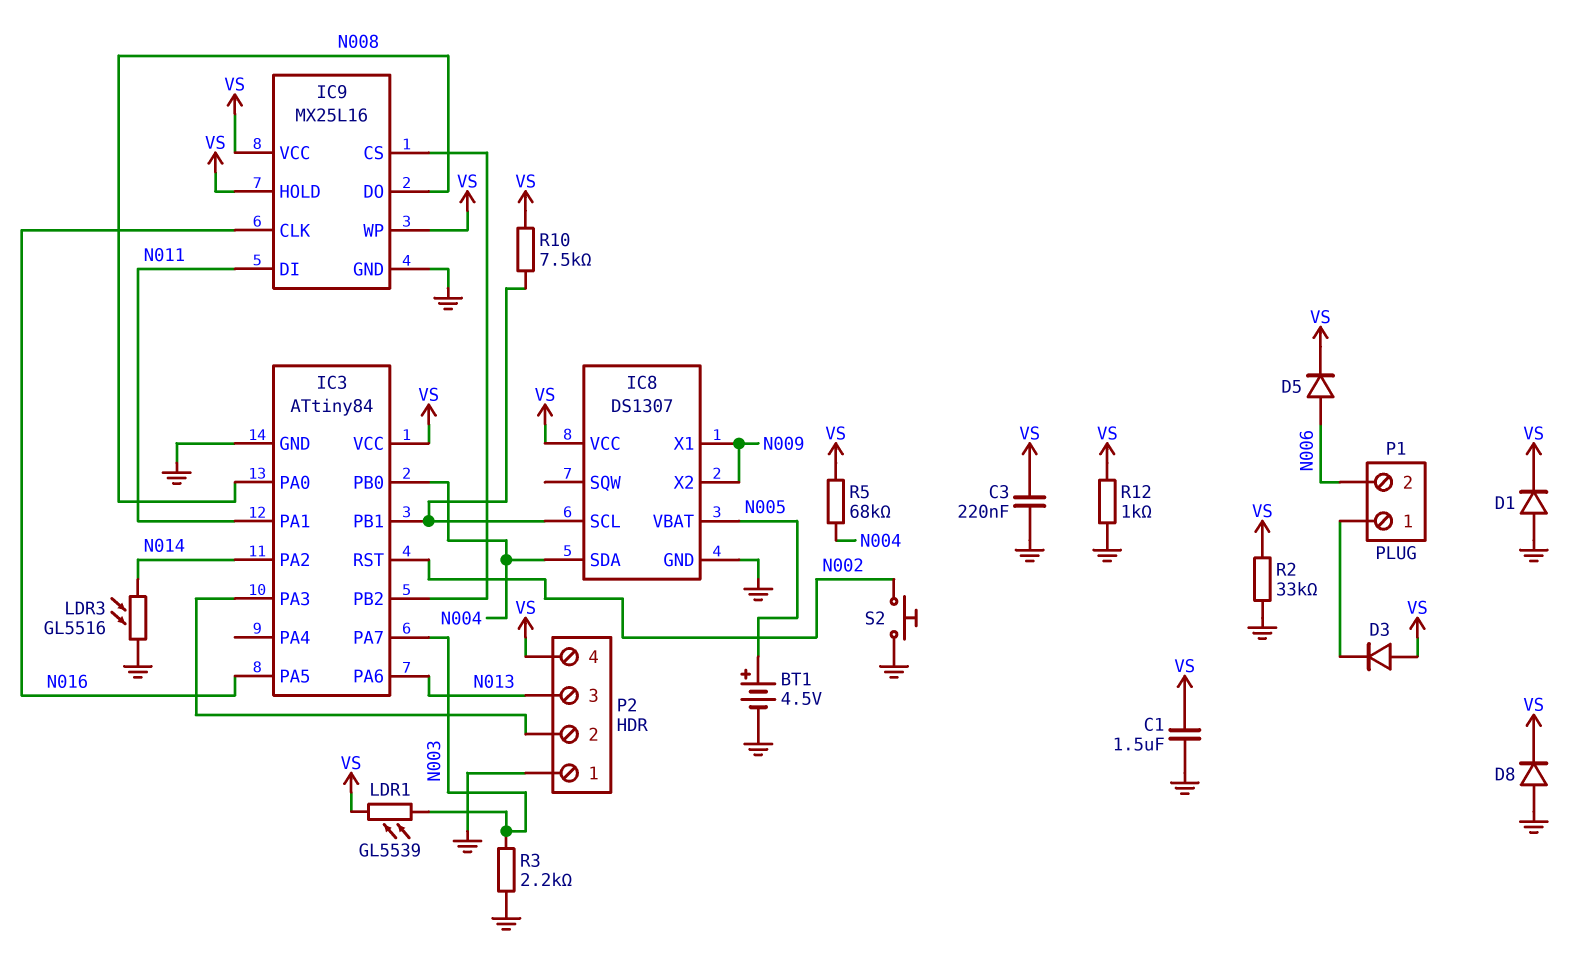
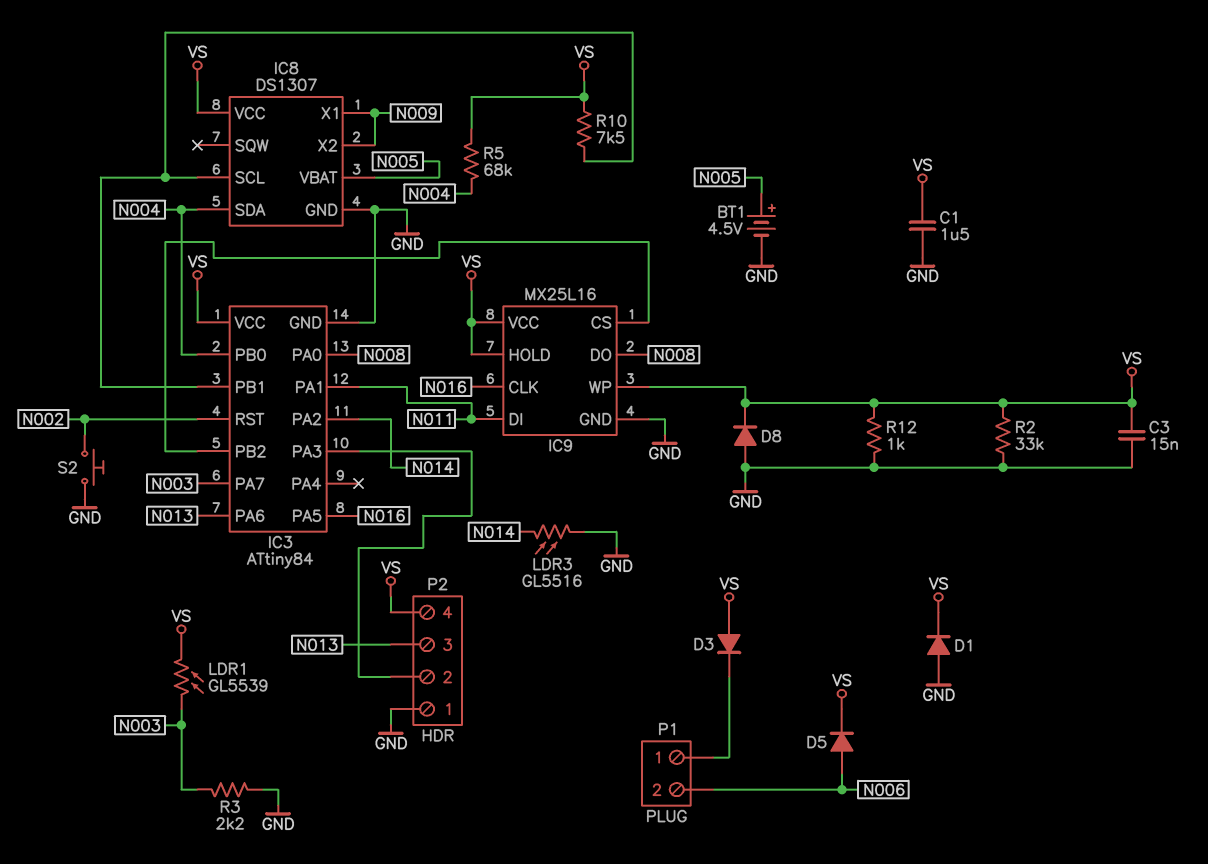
C3: 220nF (GND, VS) -> 15nF (GND, VS)

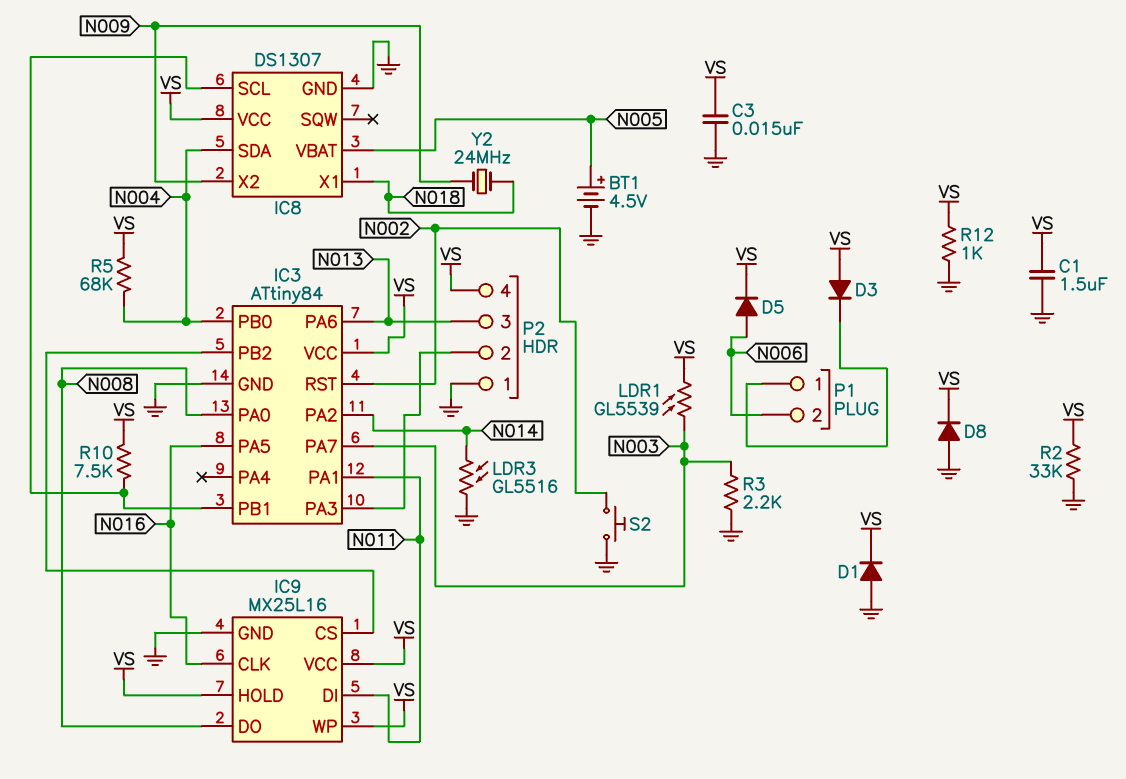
IC8 pin X1: N009 -> N018
Y2: none -> 24MHz (N009, N018)

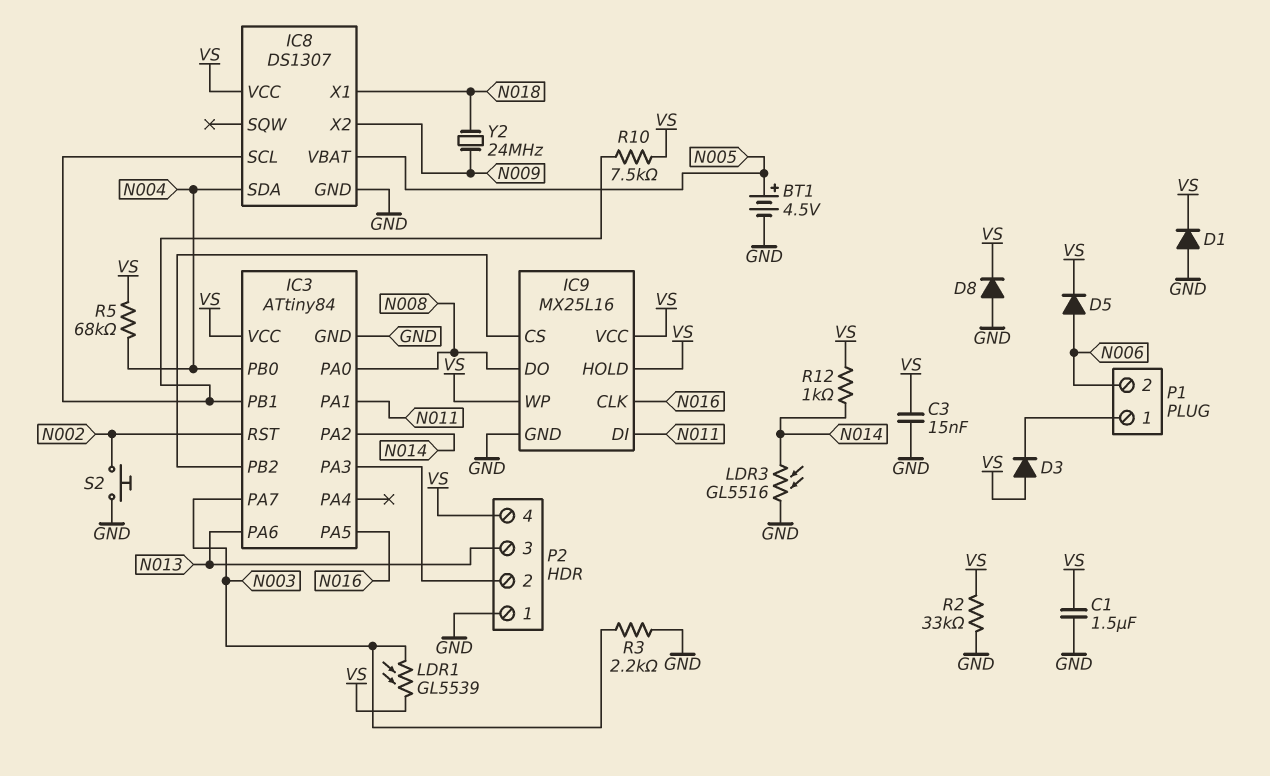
R12: 1k (GND, VS) -> 1k (N014, VS)

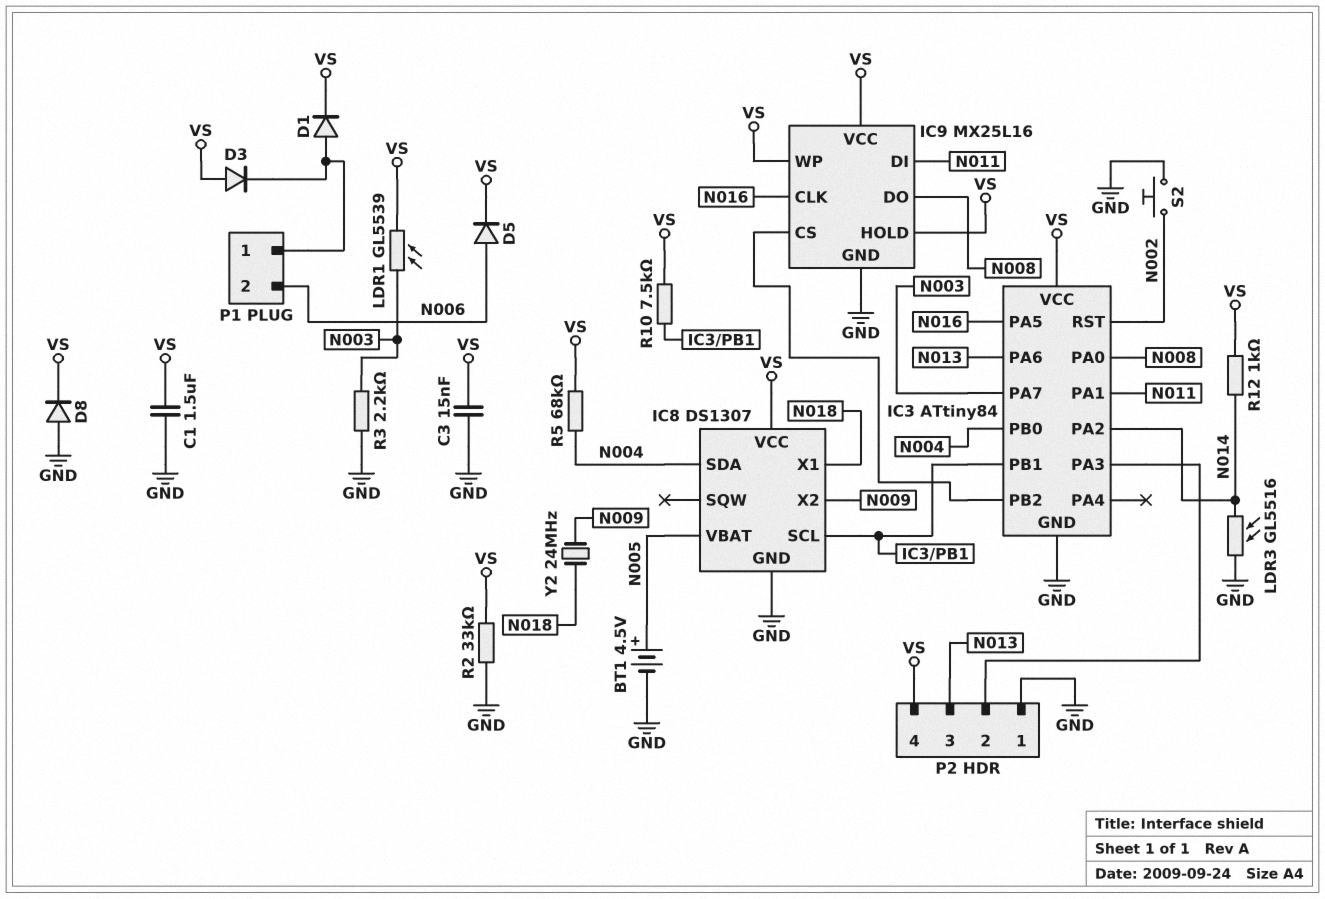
D1: diode (A GND, K VS) -> diode (A P1/1, K VS)

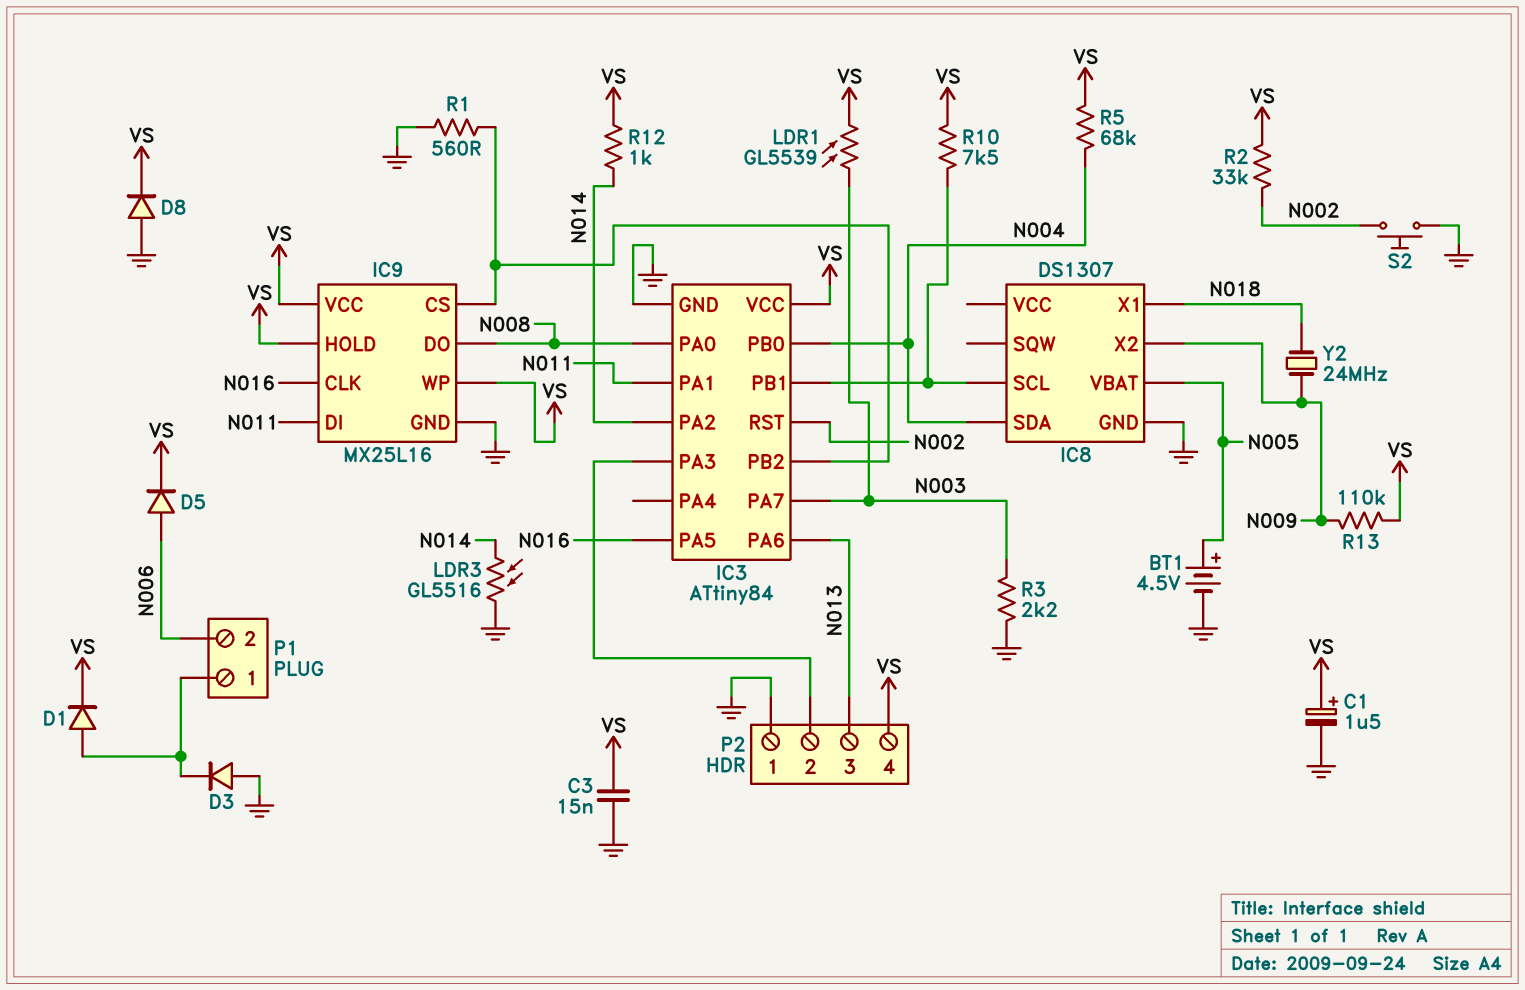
C1: 1.5uF (GND, VS) -> 1.5uF (plus VS, minus GND)
D3: diode (A VS, K P1/1) -> diode (A GND, K P1/1)
IC8 pin VCC: VS -> none
R1: none -> 560 (GND, IC3/PB2)
R2: 33k (GND, VS) -> 33k (N002, VS)
R13: none -> 110k (N009, VS)

